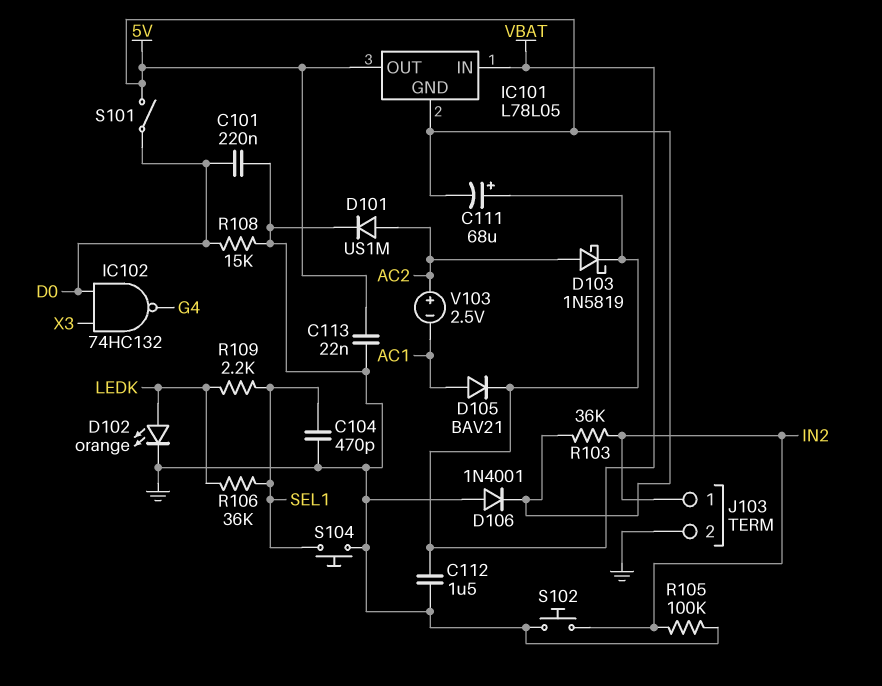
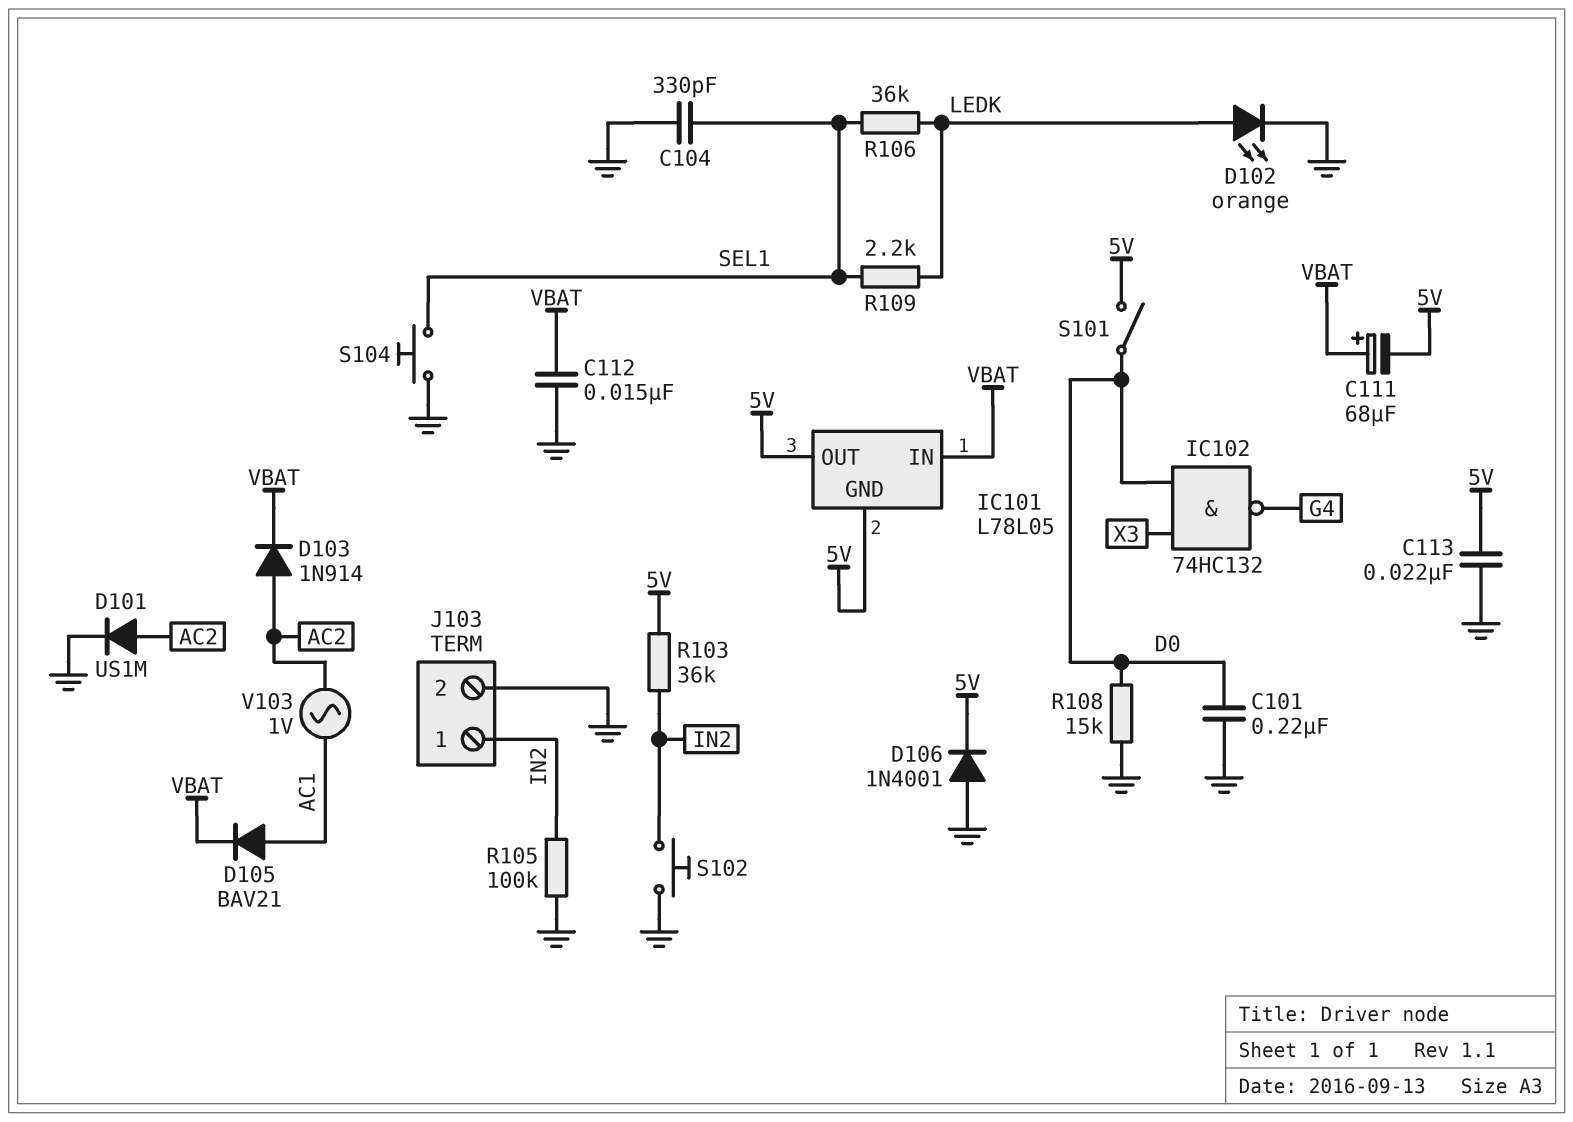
C104: 470pF (GND, SEL1) -> 330pF (GND, SEL1)
C112: 1.5uF (GND, VBAT) -> 15nF (GND, VBAT)
D103: schottky 1N5819 (A AC2, K VBAT) -> diode 1N914 (A AC2, K VBAT)
V103: 2.5V (plus AC2, minus AC1) -> AC 1V (AC1, AC2)

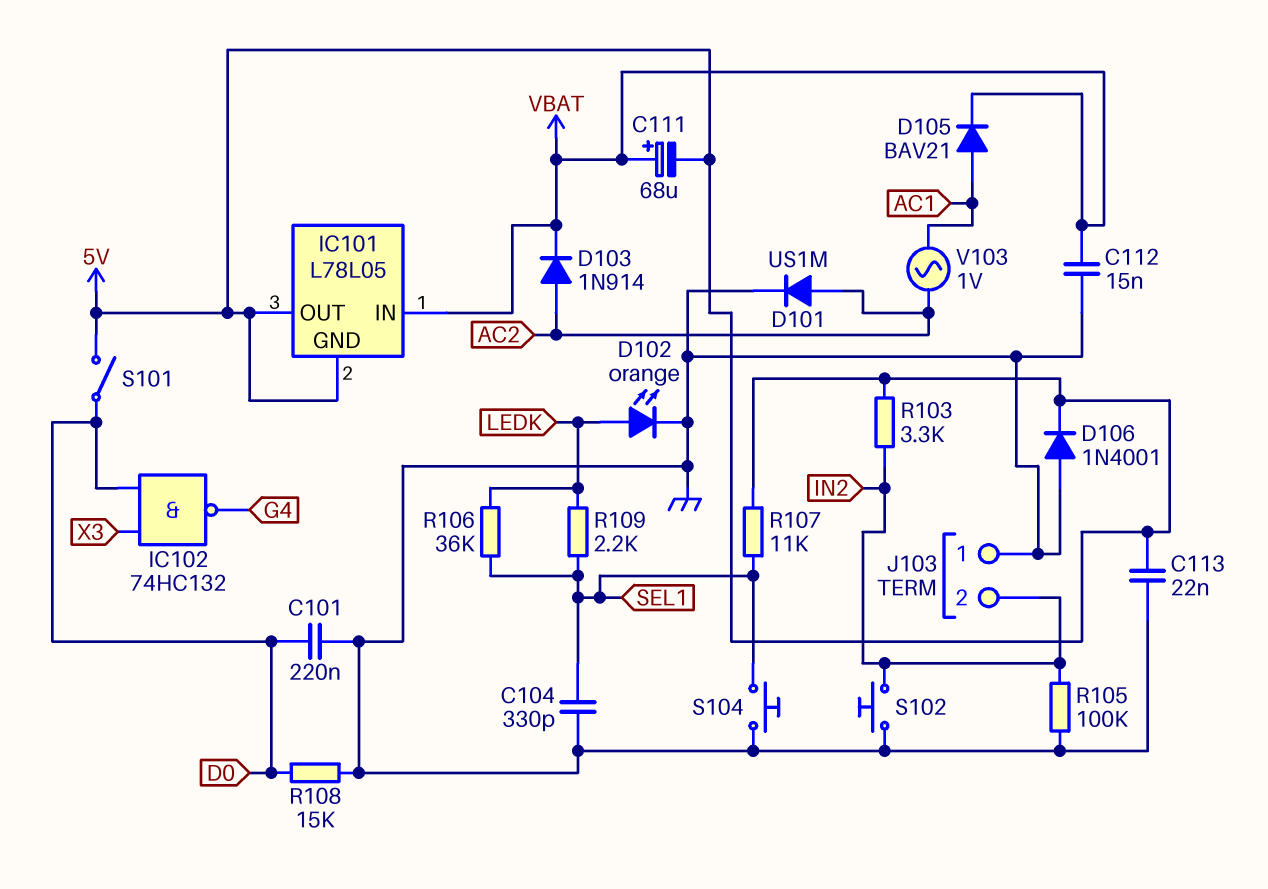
J103 pin 1: IN2 -> GND
J103 pin 2: GND -> IN2
R103: 36k (5V, IN2) -> 3.3k (5V, IN2)
R107: none -> 11k (5V, SEL1)

